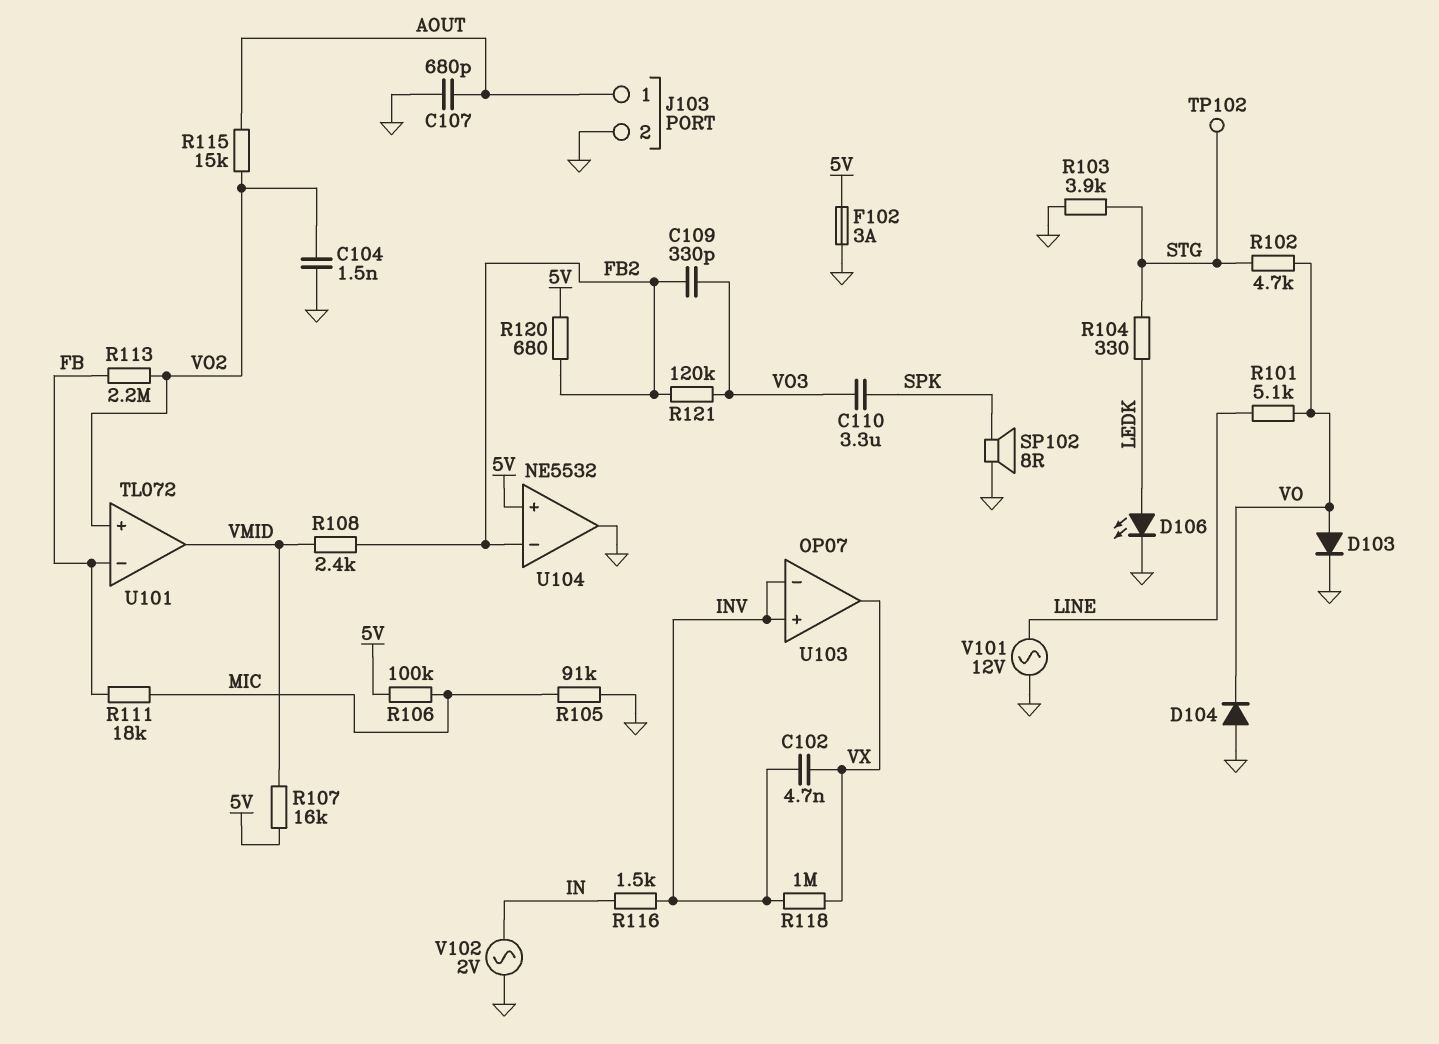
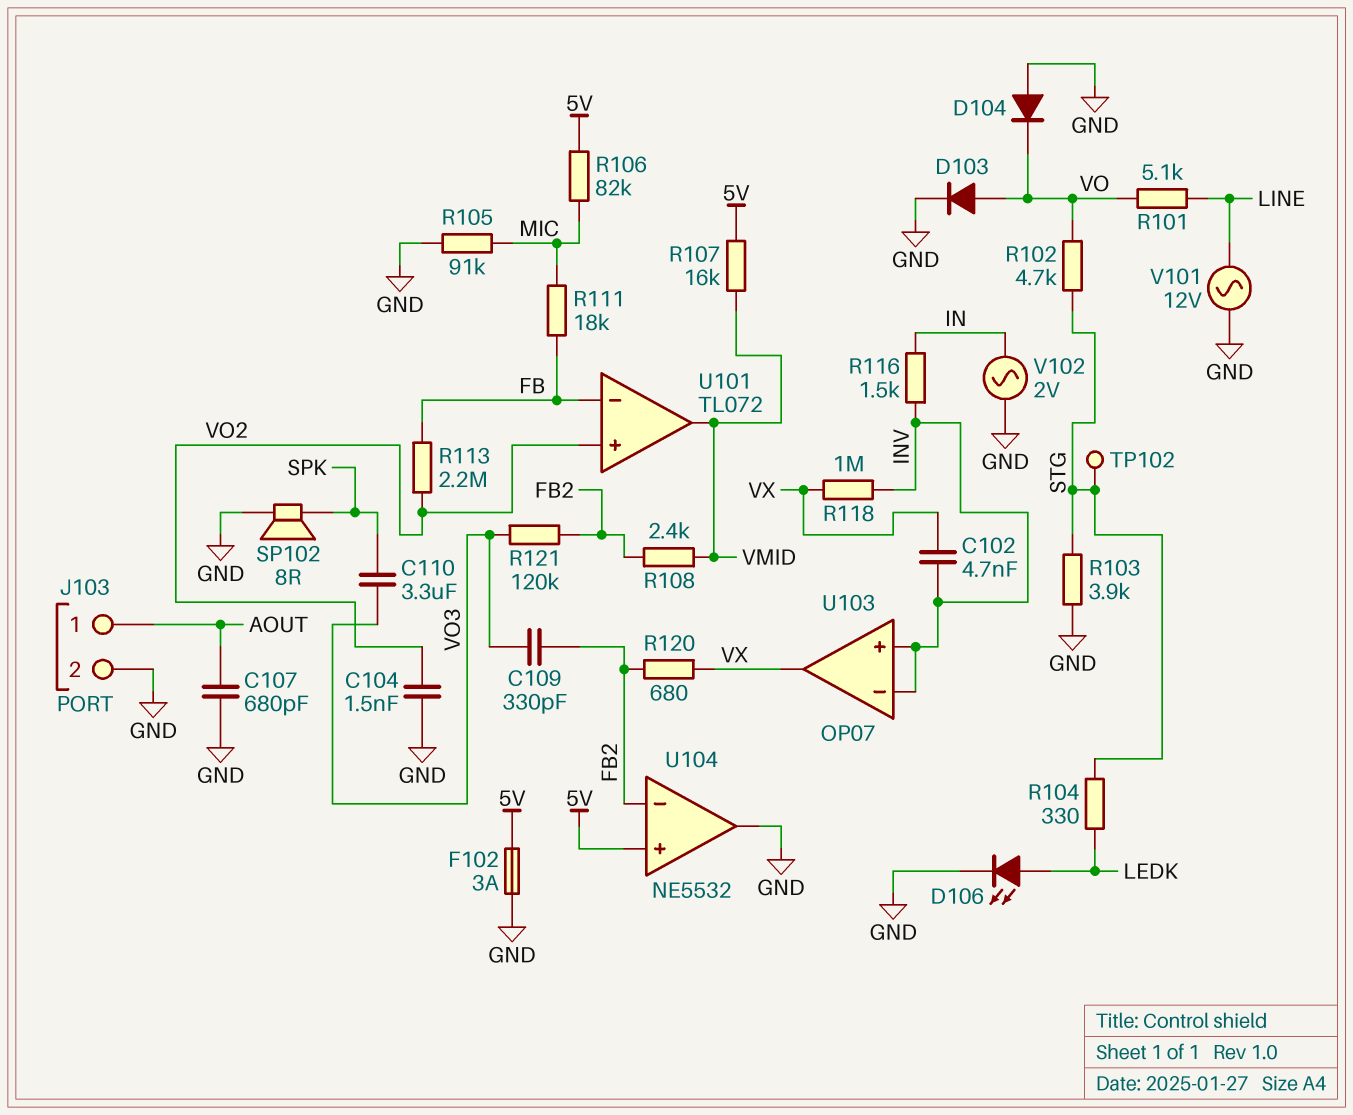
R106: 100k (5V, MIC) -> 82k (5V, MIC)
R115: 15k (AOUT, VO2) -> none
R120: 680 (5V, FB2) -> 680 (FB2, VX)

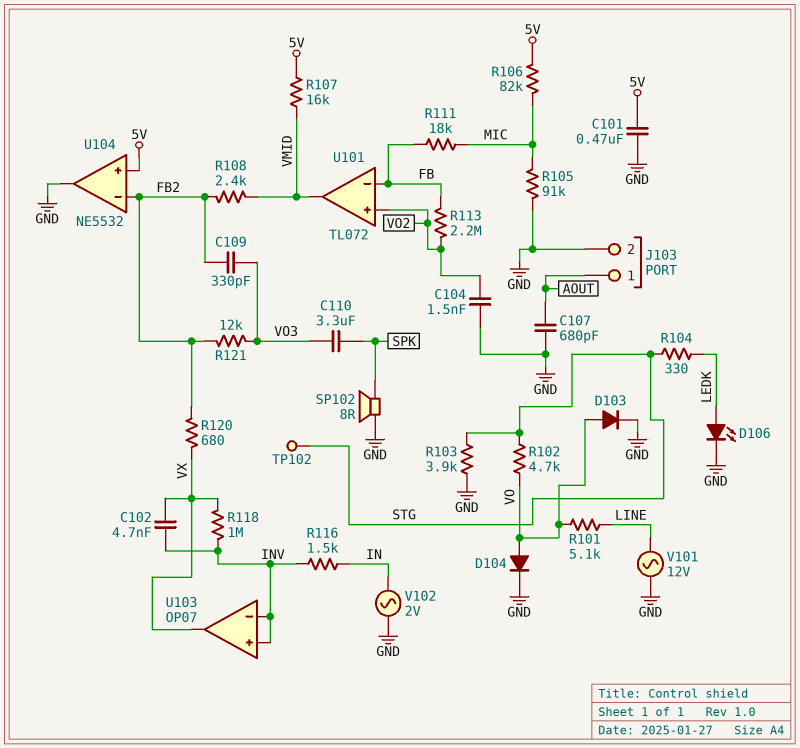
C101: none -> 470nF (5V, GND)
D104: diode (A GND, K VO) -> diode (A VO, K GND)
F102: 3A (5V, GND) -> none
R121: 120k (FB2, VO3) -> 12k (FB2, VO3)

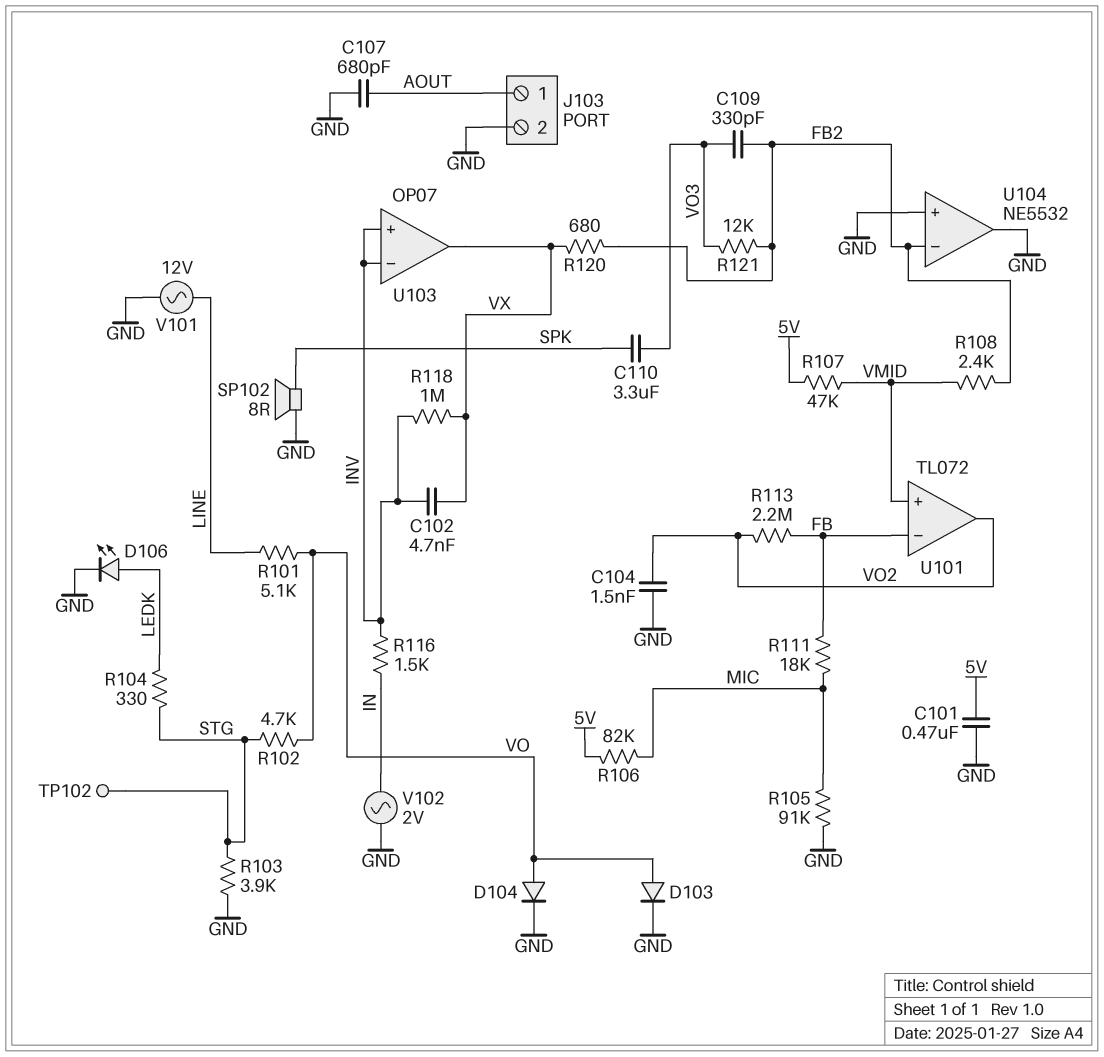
R107: 16k (5V, VMID) -> 47k (5V, VMID)
U101 pin in+: VO2 -> VMID
U101 pin out: VMID -> VO2
U104 pin in+: 5V -> GND

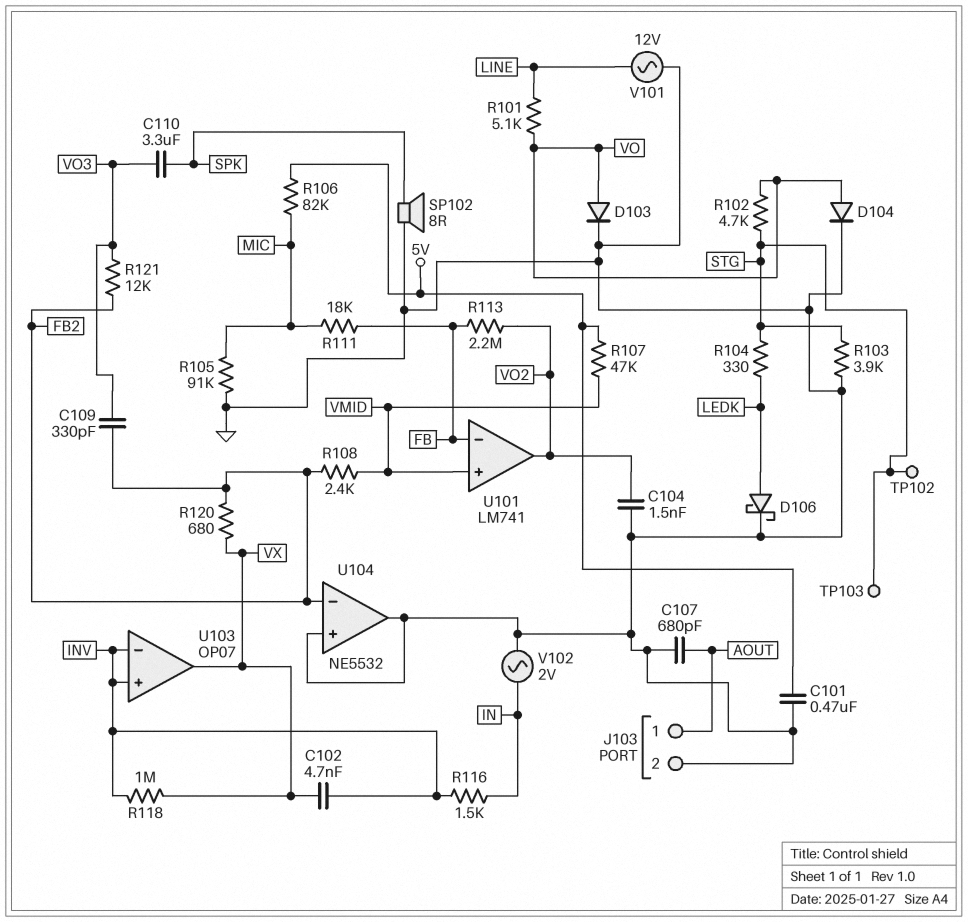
D106: LED (A LEDK, K GND) -> schottky (A LEDK, K GND)
TP103: none -> test point (STG)
U101: TL072 -> LM741

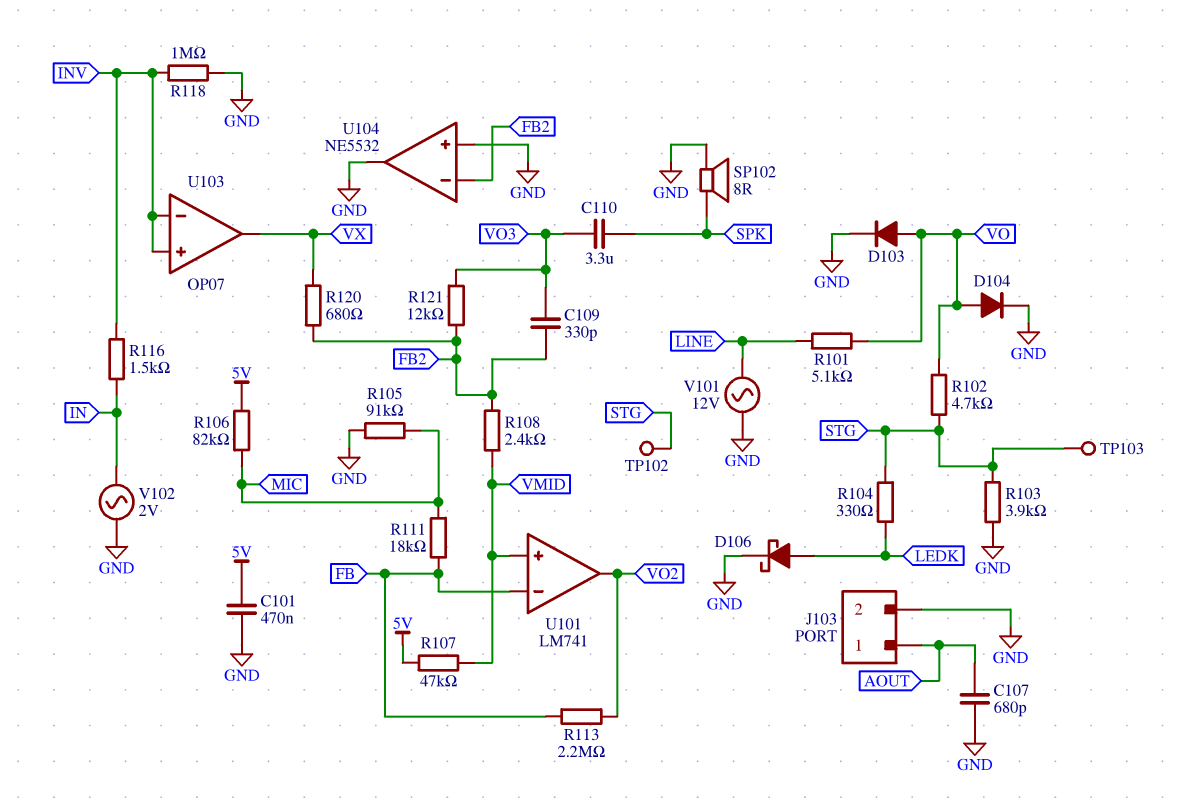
C102: 4.7nF (INV, VX) -> none
C104: 1.5nF (GND, VO2) -> none
R118: 1M (INV, VX) -> 1M (GND, INV)

